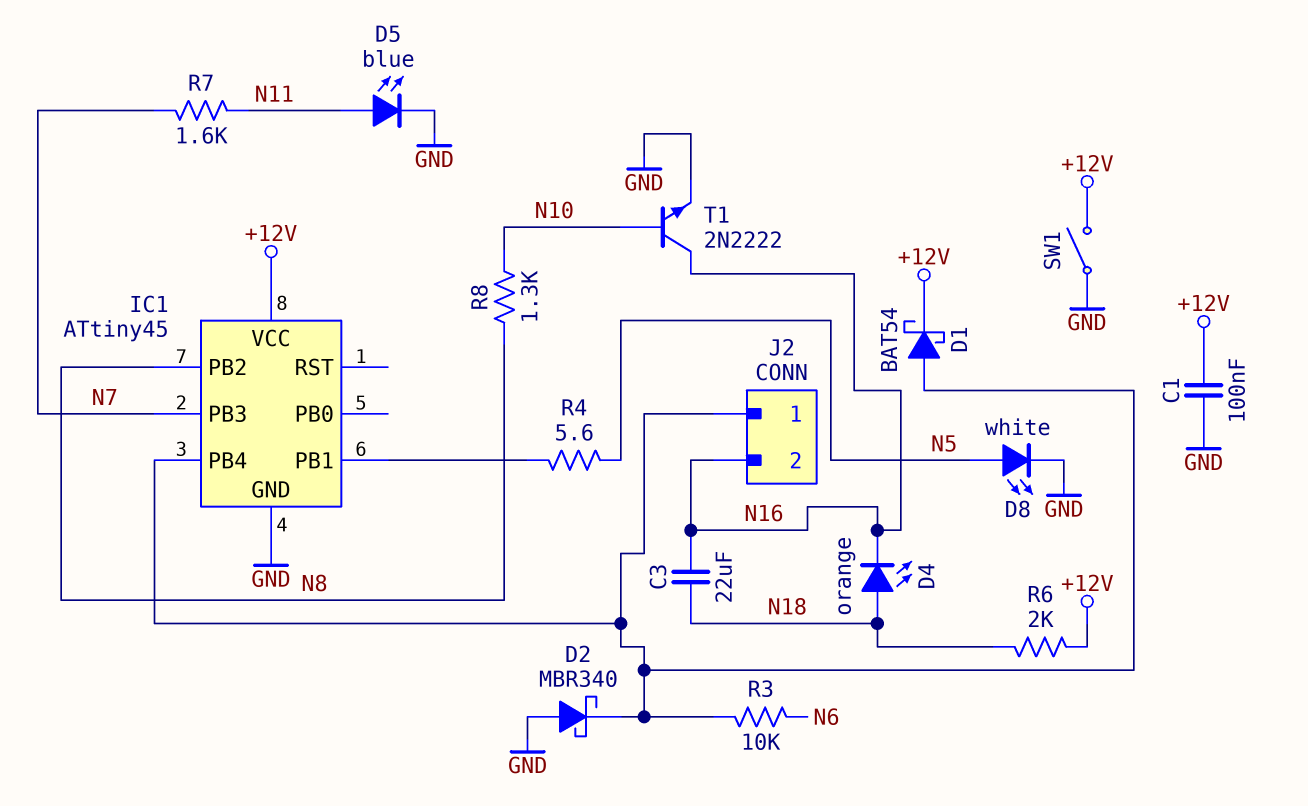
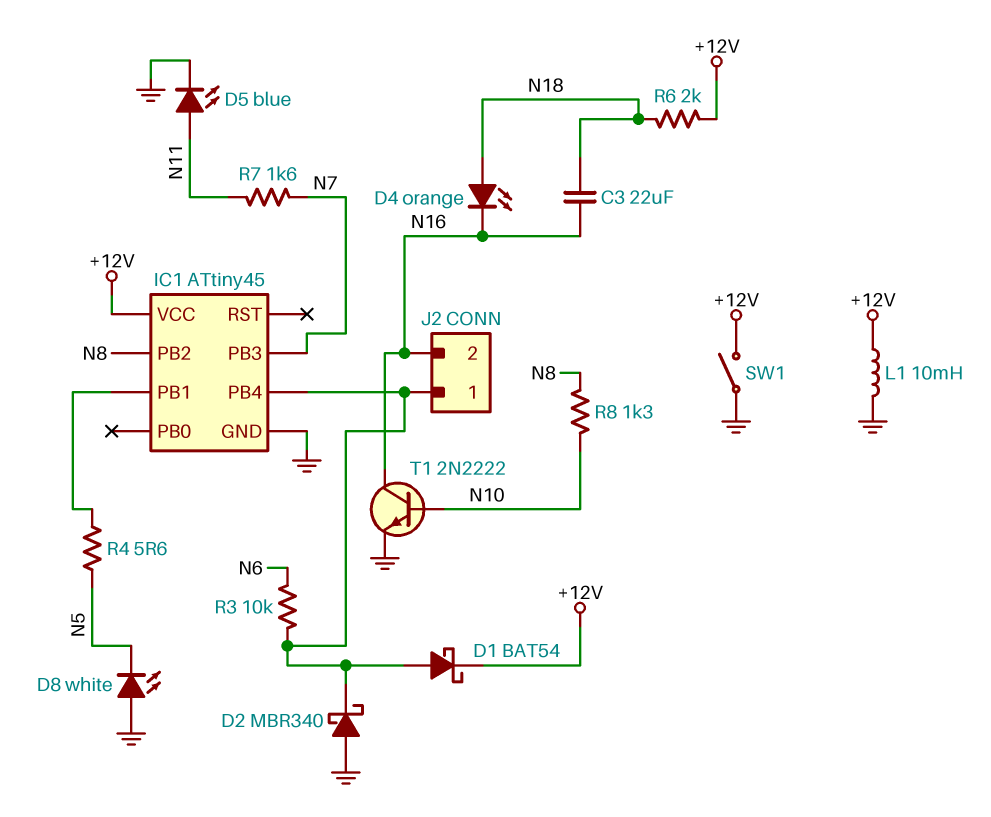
C1: 100nF (+12V, GND) -> none
D8: LED white (A N5, K GND) -> LED white (A GND, K N5)
L1: none -> 10mH (+12V, GND)

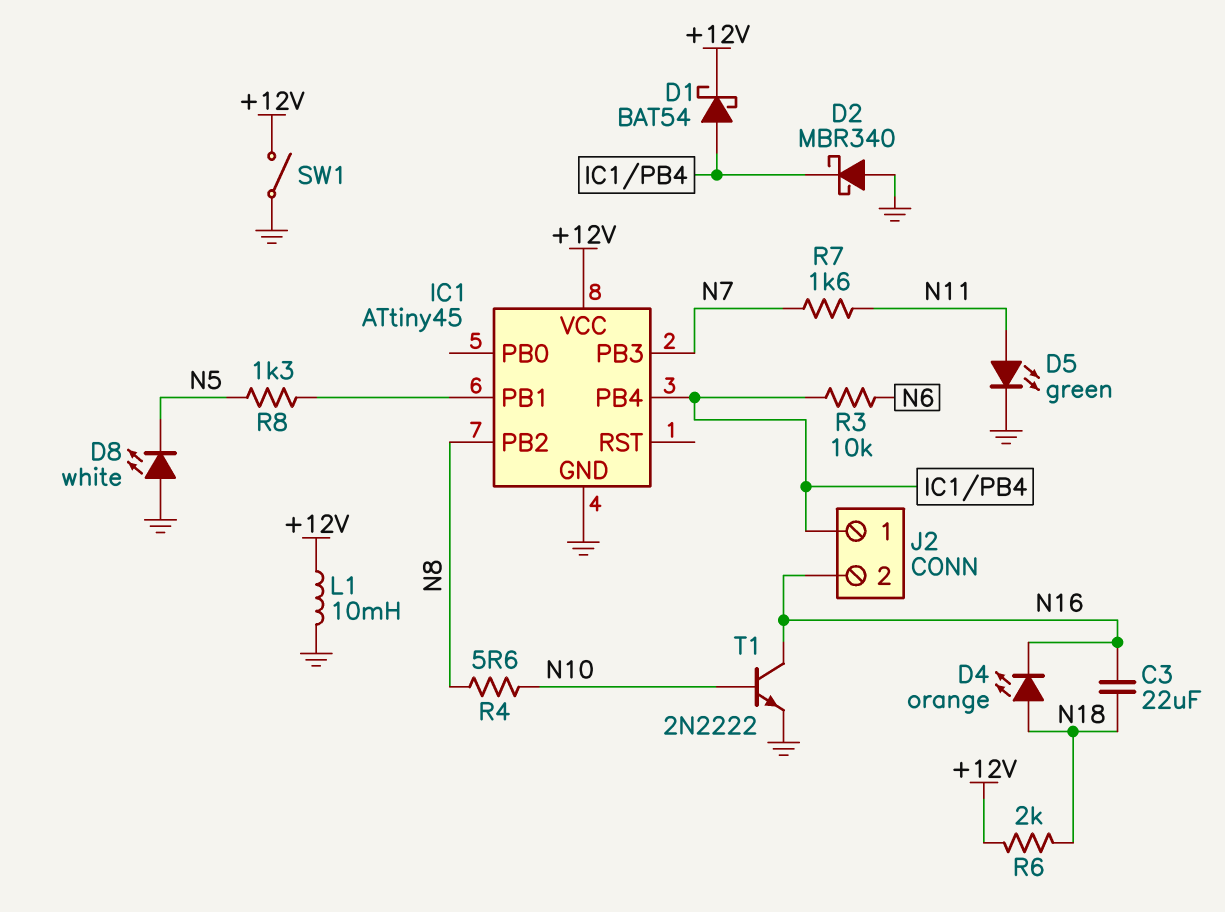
D5: LED blue (A N11, K GND) -> LED green (A N11, K GND)
R4: 5.6 (IC1/PB1, N5) -> 5.6 (N8, N10)
R8: 1.3k (N8, N10) -> 1.3k (IC1/PB1, N5)

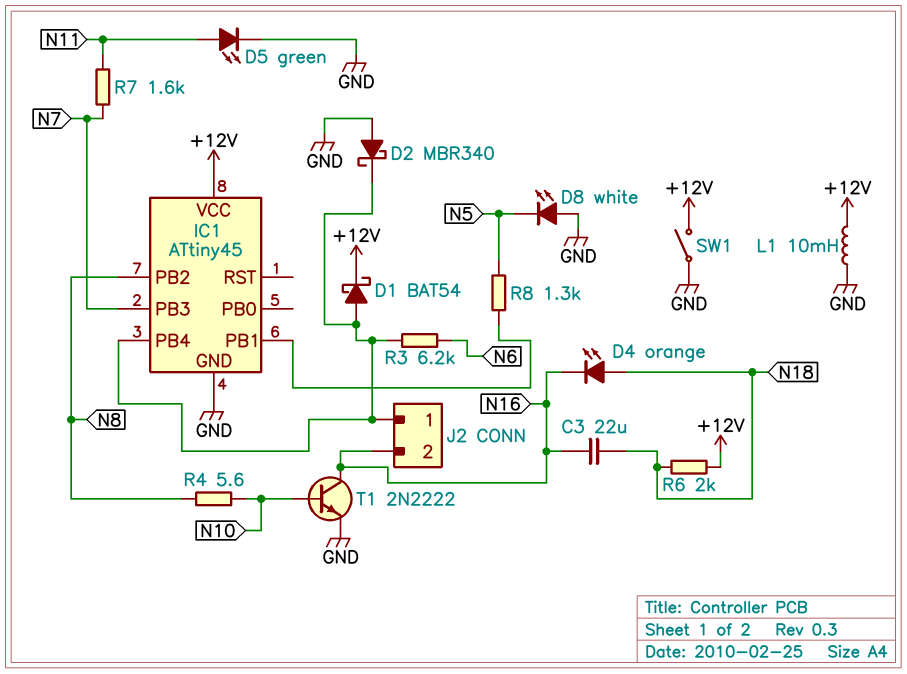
R3: 10k (IC1/PB4, N6) -> 6.2k (IC1/PB4, N6)

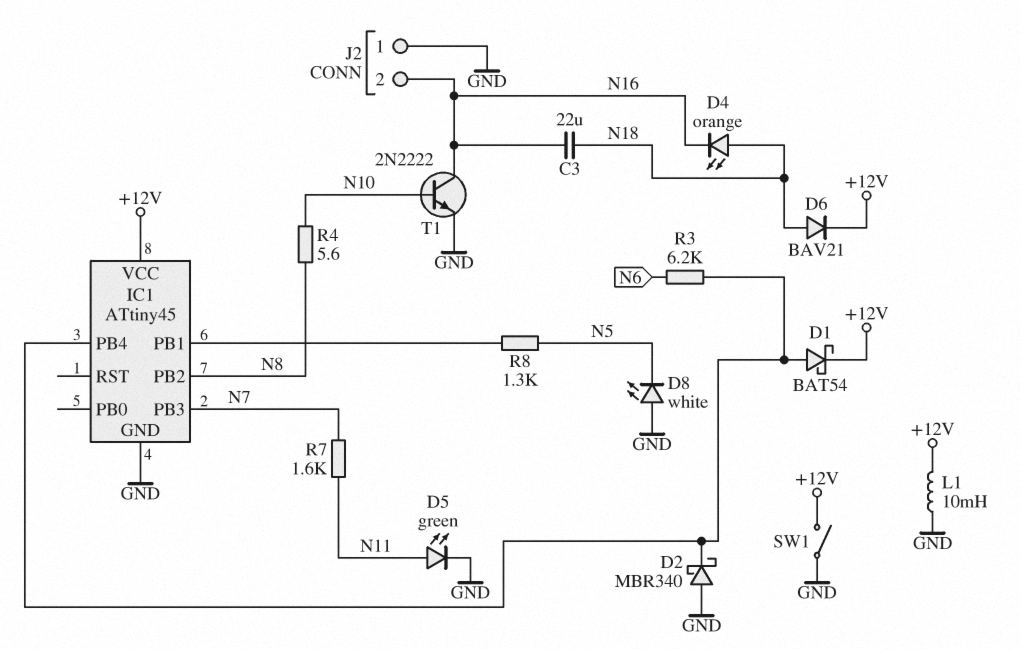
D6: none -> diode BAV21 (A N18, K +12V)
J2 pin 1: IC1/PB4 -> GND
R6: 2k (+12V, N18) -> none

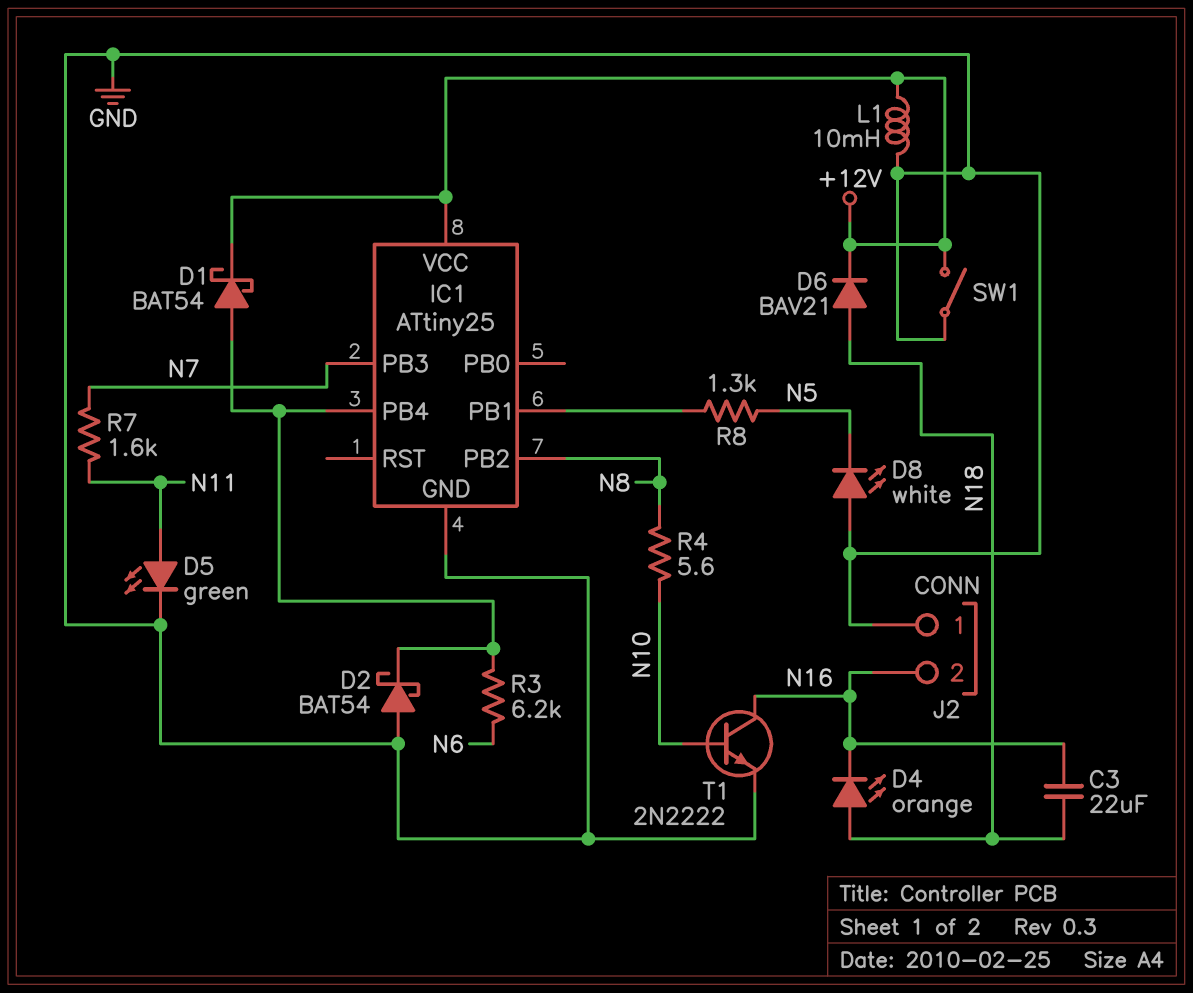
D2: schottky MBR340 (A GND, K IC1/PB4) -> schottky BAT54 (A GND, K IC1/PB4)
IC1: ATtiny45 -> ATtiny25

